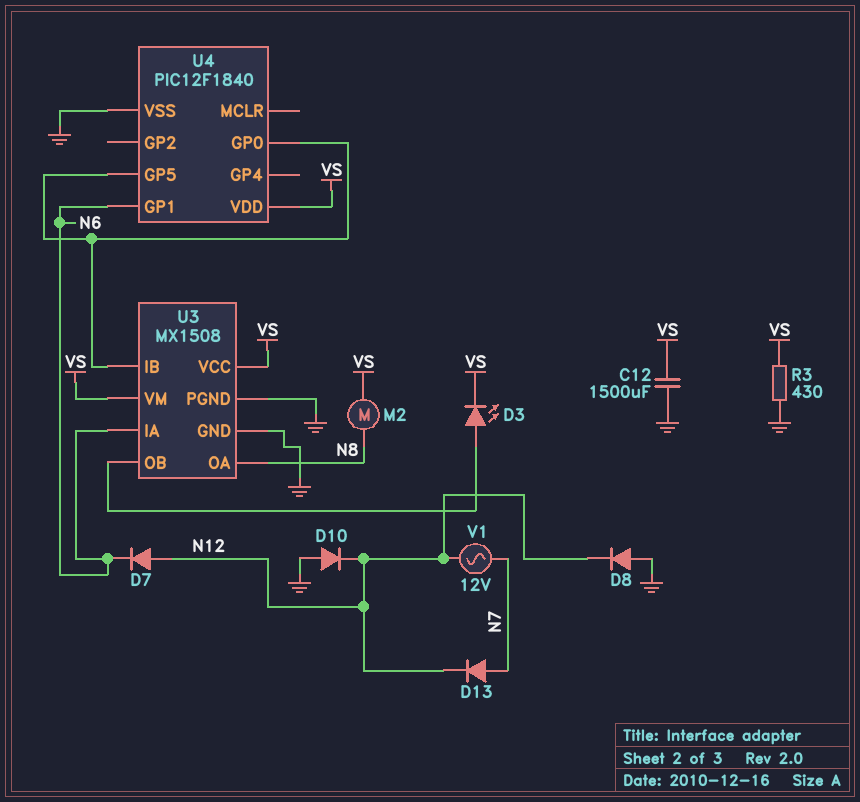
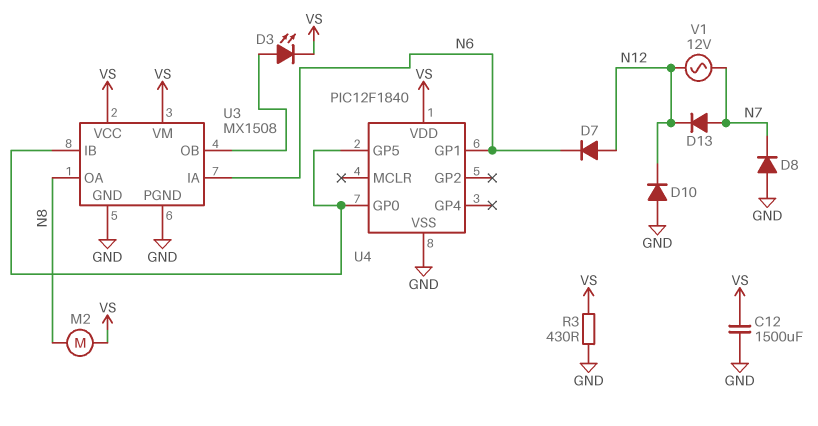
D8: diode (A GND, K N12) -> diode (A GND, K N7)

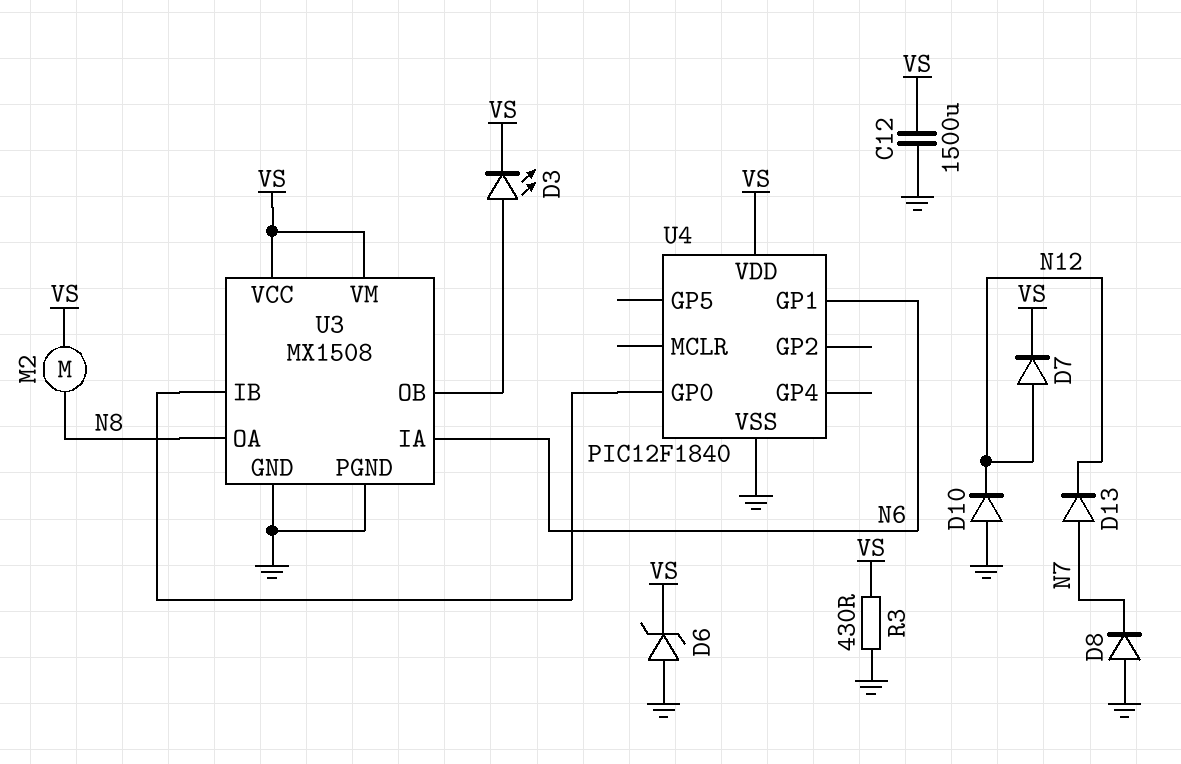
D6: none -> zener (A GND, K VS)
D7: diode (A N12, K N6) -> diode (A N12, K VS)
U4 pin GP5: U3/IB -> none
V1: AC 12V (N7, N12) -> none

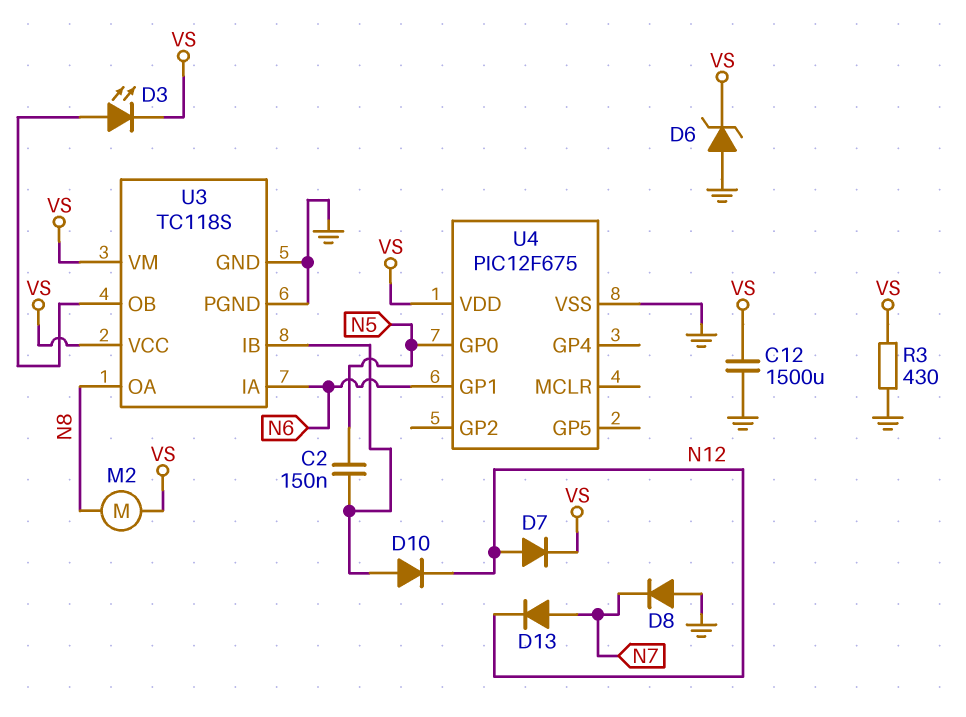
C2: none -> 150nF (N5, U3/IB)
D10: diode (A GND, K N12) -> diode (A U3/IB, K N12)
U3: MX1508 -> TC118S
U4: PIC12F1840 -> PIC12F675
U4 pin GP0: U3/IB -> N5

